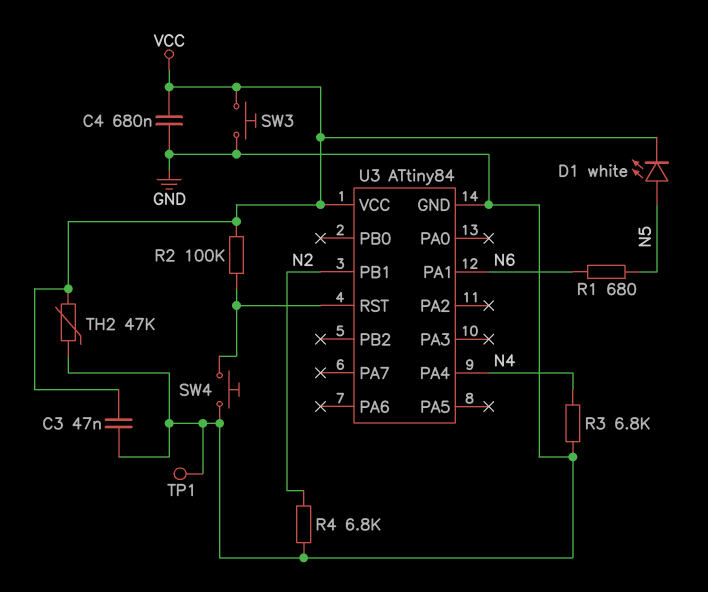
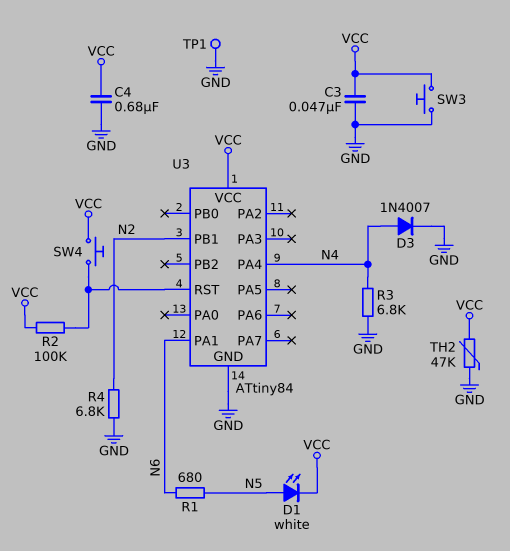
D3: none -> diode 1N4007 (A N4, K GND)
SW4: button (GND, U3/RST) -> button (U3/RST, VCC)

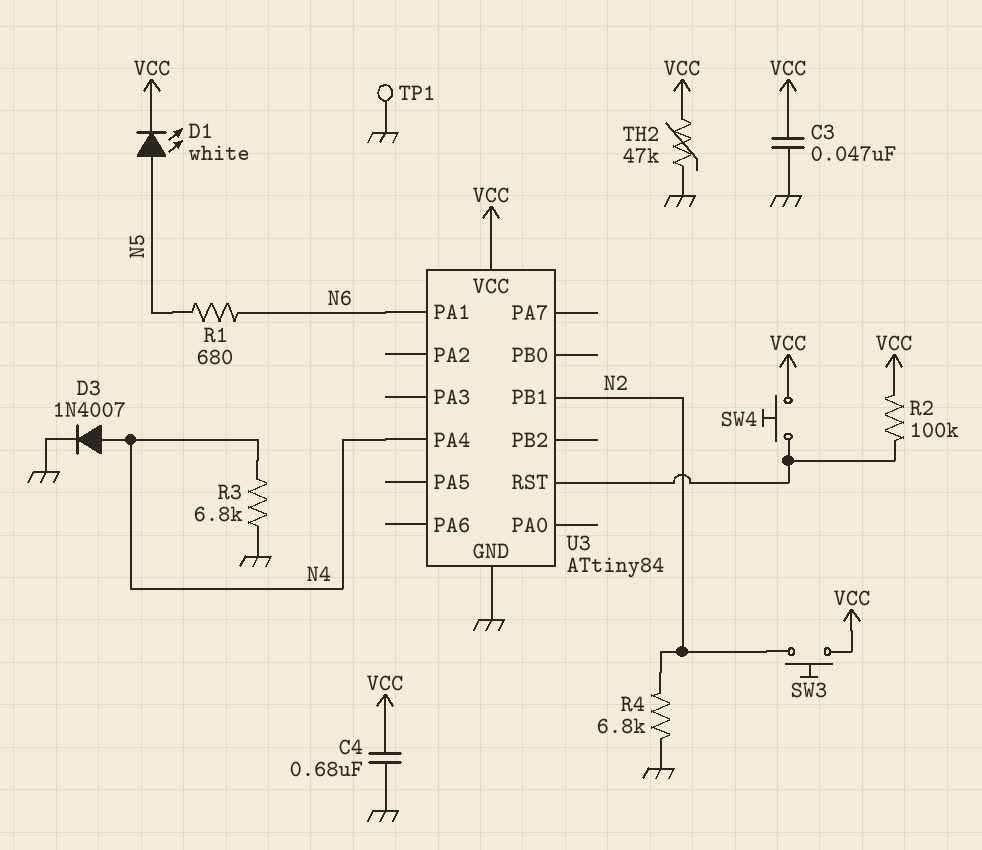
SW3: button (GND, VCC) -> button (N2, VCC)

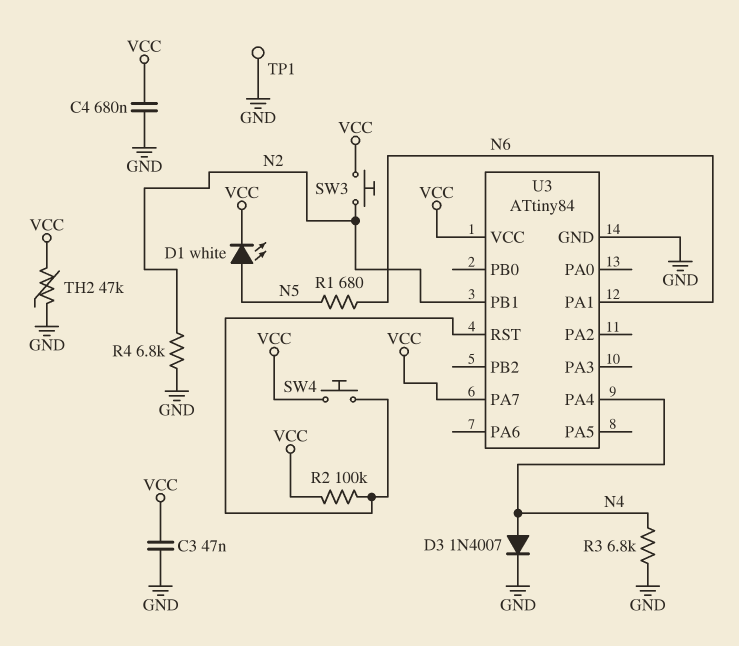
U3 pin PA7: none -> VCC

